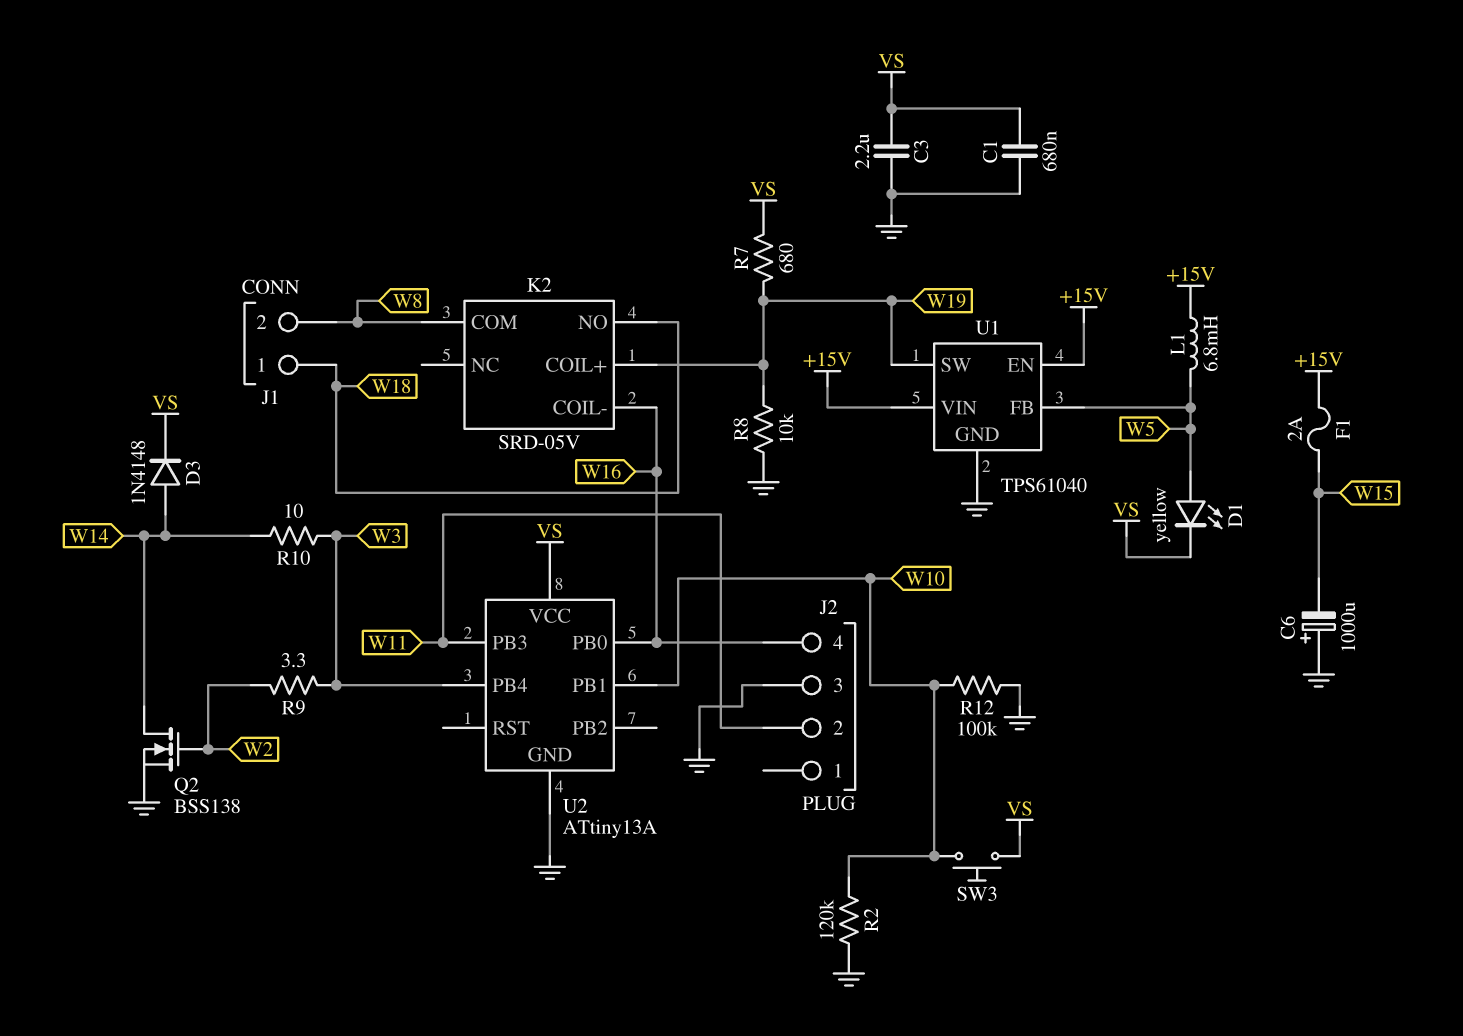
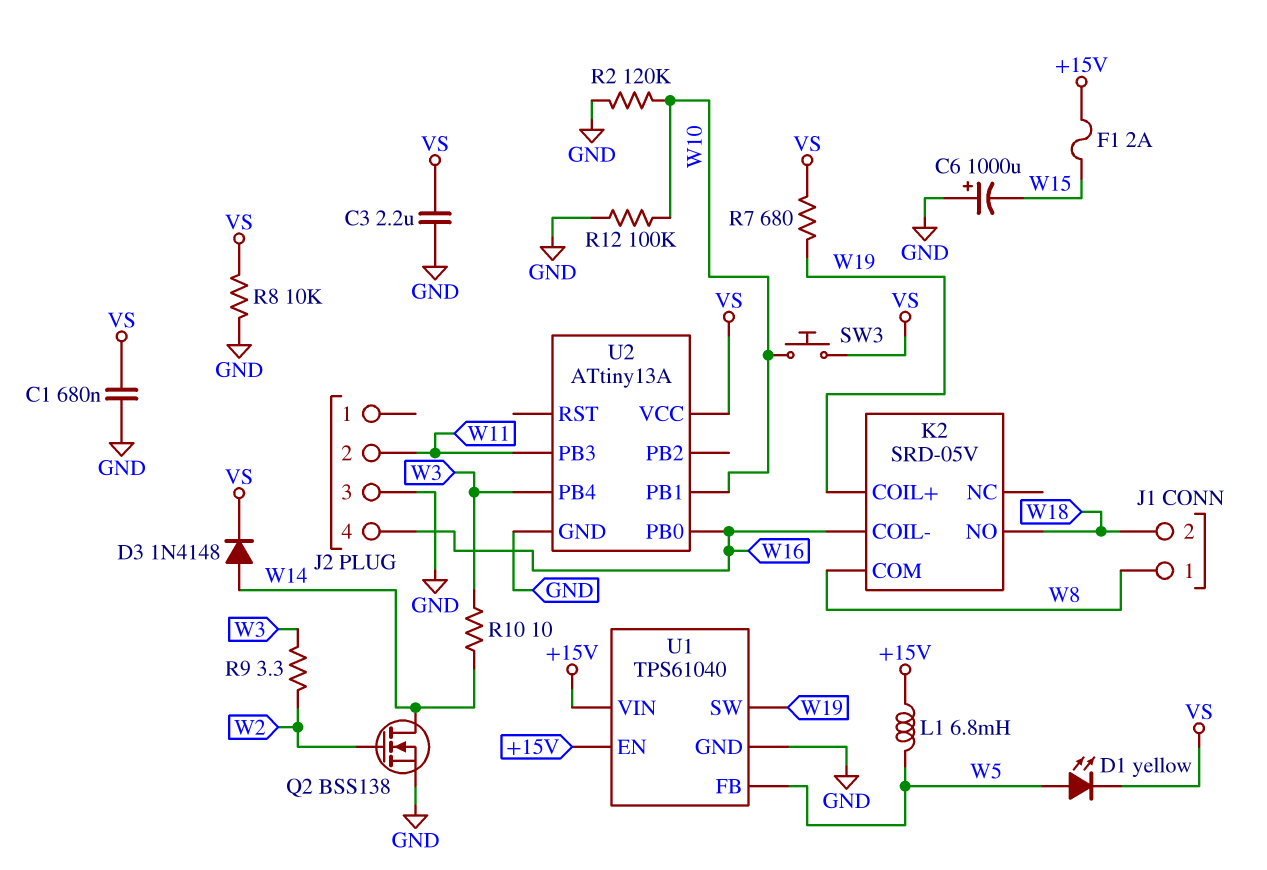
J1 pin 1: W18 -> W8
J1 pin 2: W8 -> W18
R8: 10k (GND, W19) -> 10k (GND, VS)

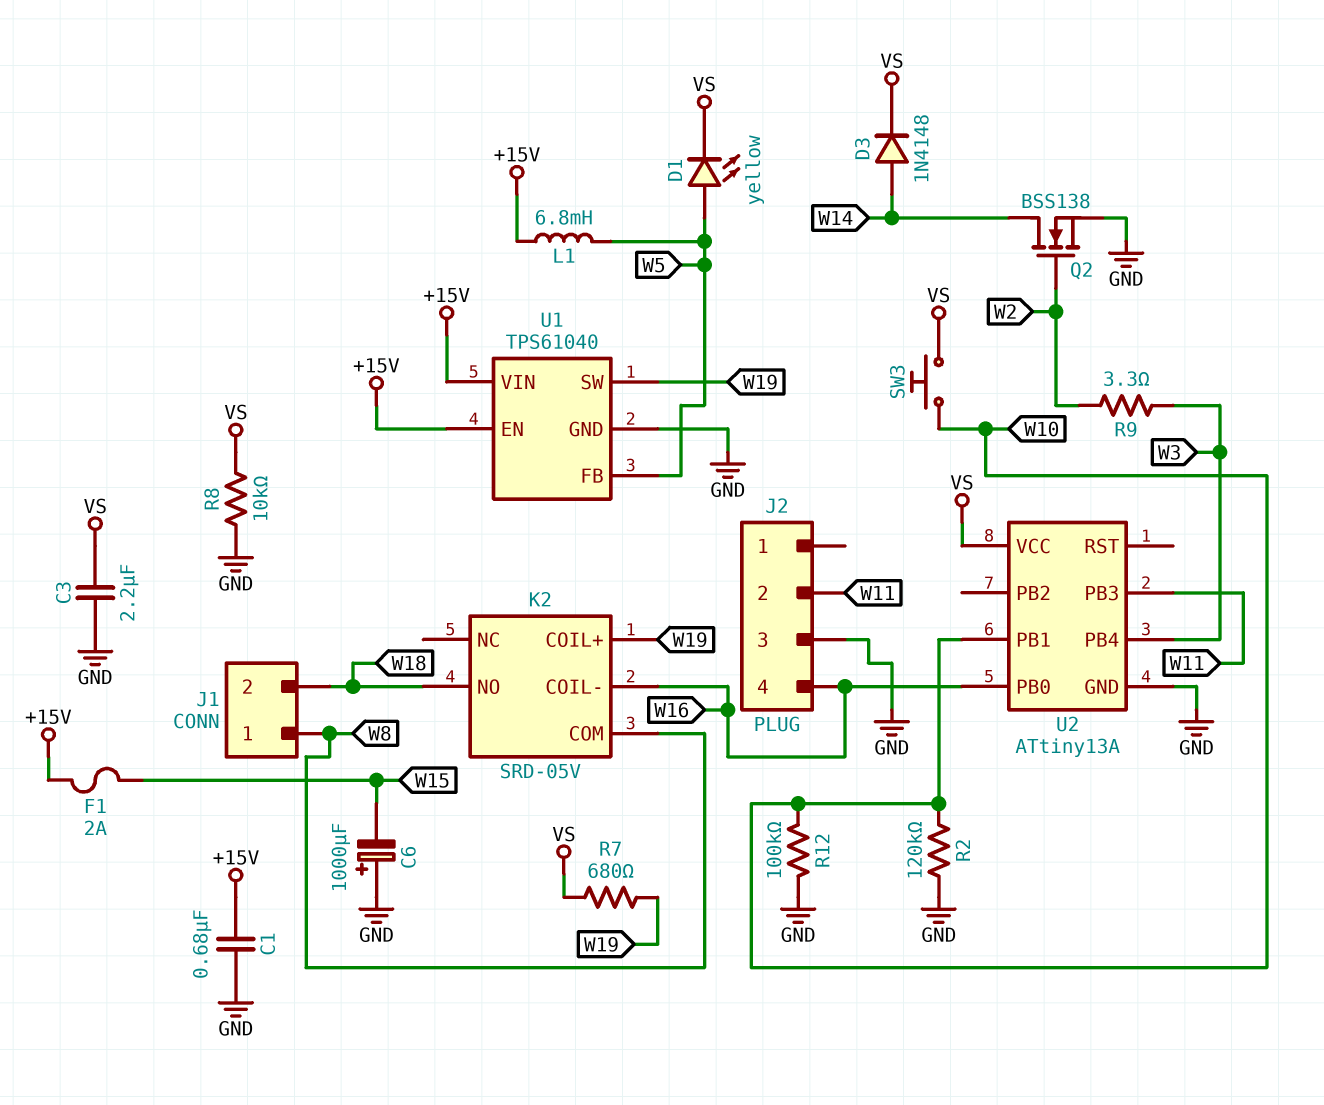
C1: 680nF (GND, VS) -> 680nF (+15V, GND)
R10: 10 (W3, W14) -> none

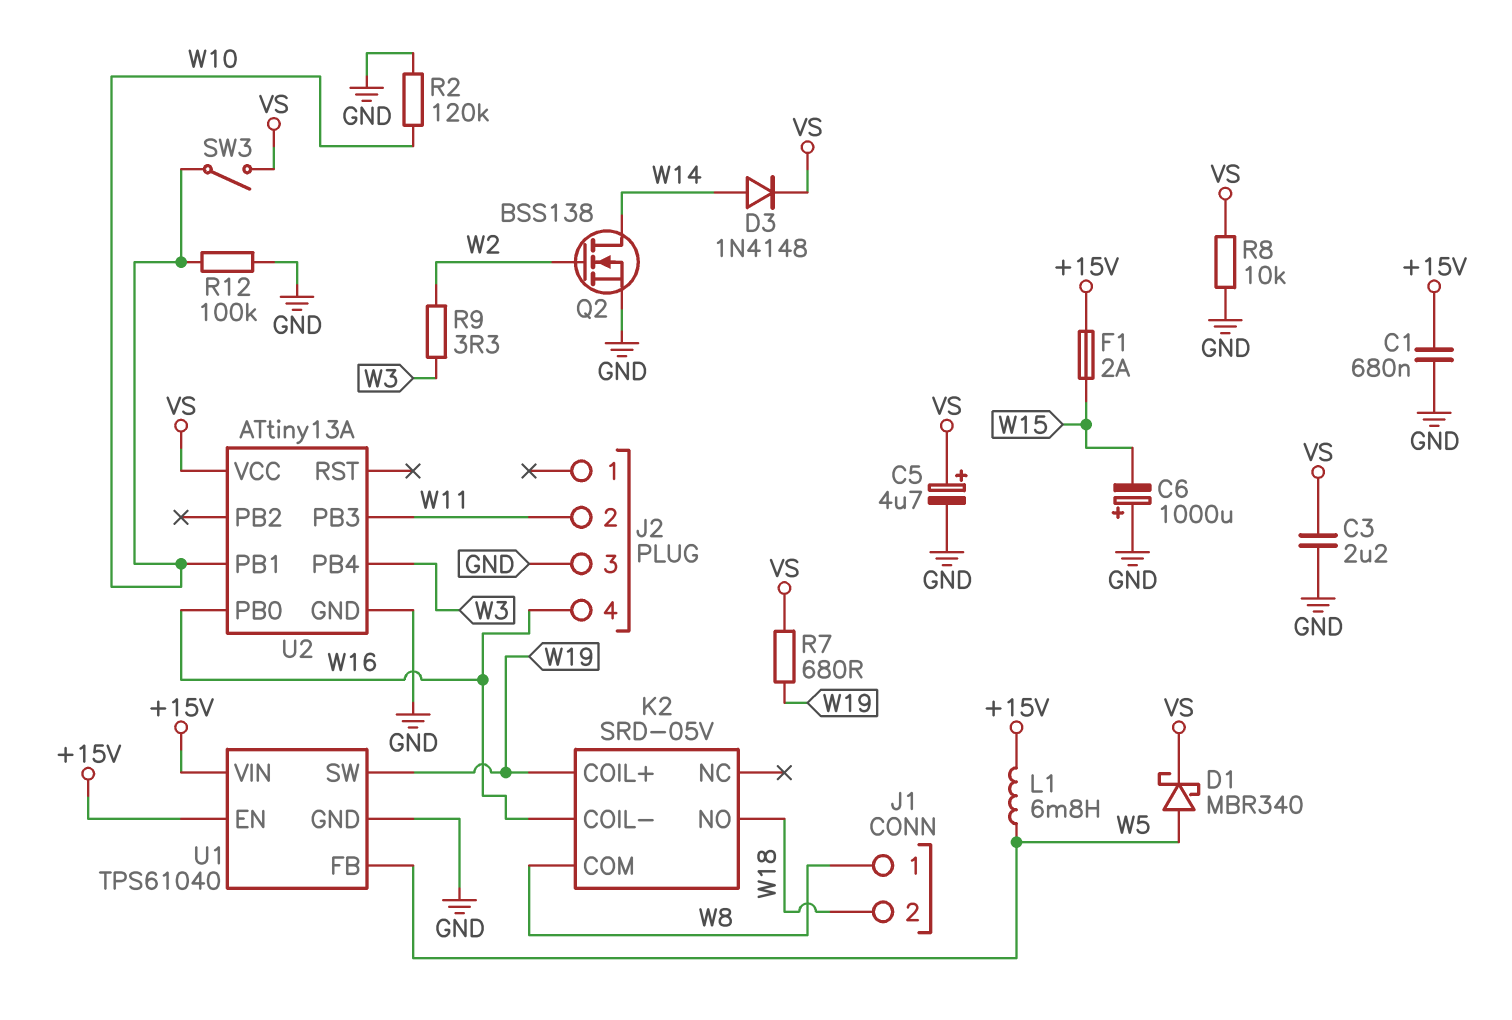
C5: none -> 4.7uF (plus VS, minus GND)
D1: LED yellow (A W5, K VS) -> schottky MBR340 (A W5, K VS)
SW3: button (VS, W10) -> switch (VS, W10)

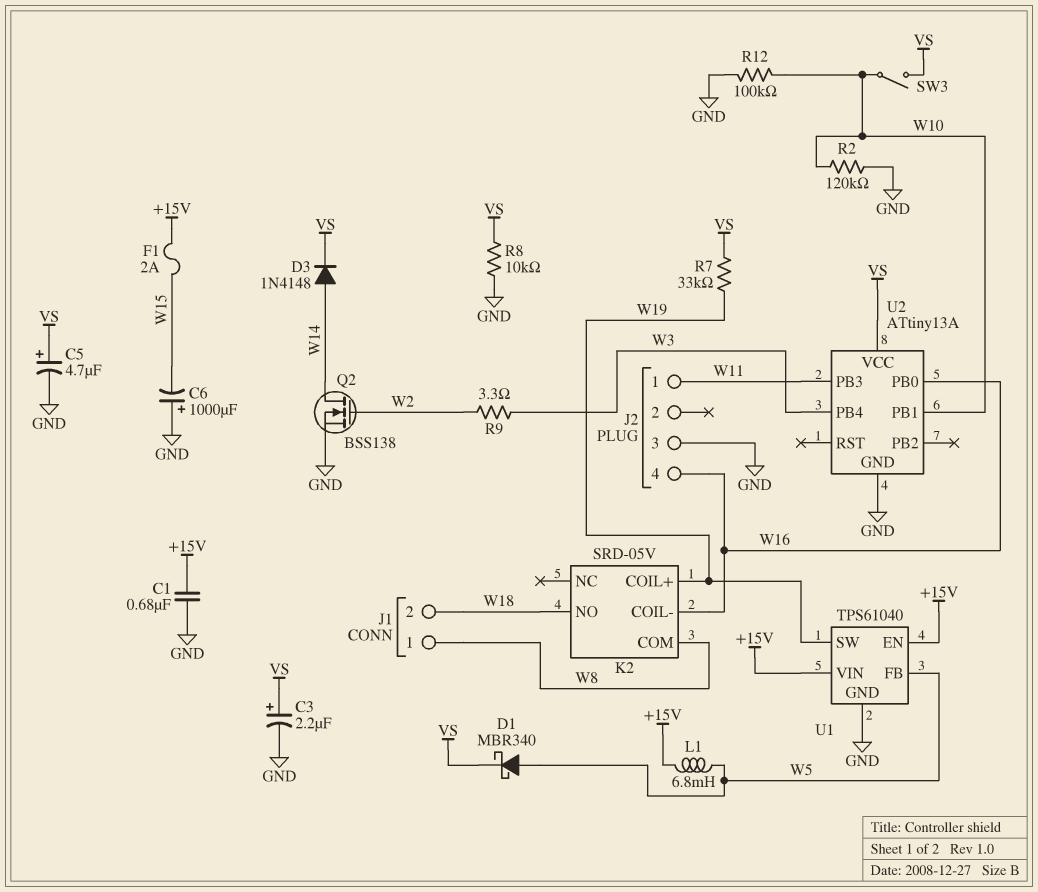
C3: 2.2uF (GND, VS) -> 2.2uF (plus VS, minus GND)
J2 pin 1: none -> W11
J2 pin 2: W11 -> none
R7: 680 (VS, W19) -> 33k (VS, W19)

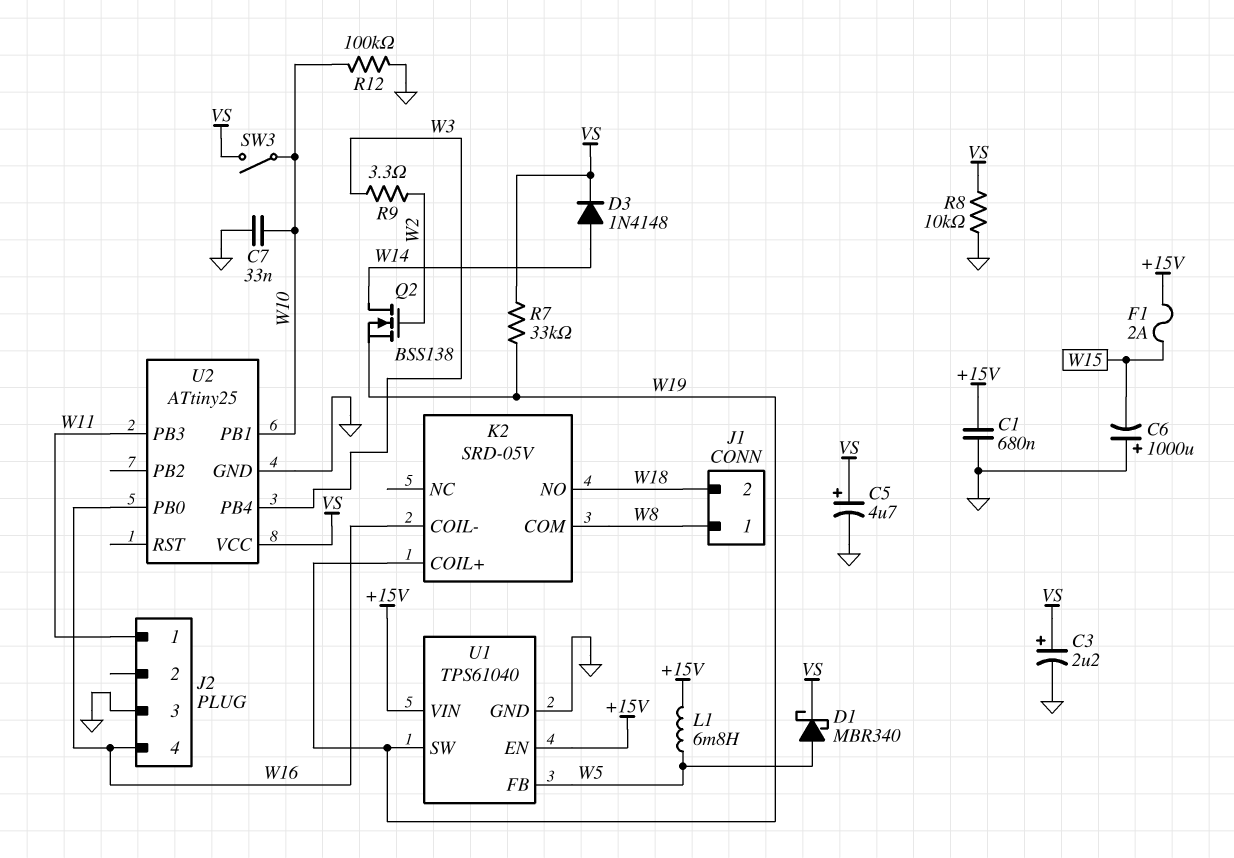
C7: none -> 33nF (GND, W10)
Q2: NMOS BSS138 (G W2, D W14, S GND) -> NMOS BSS138 (G W2, D W14, S W19)
R2: 120k (GND, W10) -> none
U2: ATtiny13A -> ATtiny25

